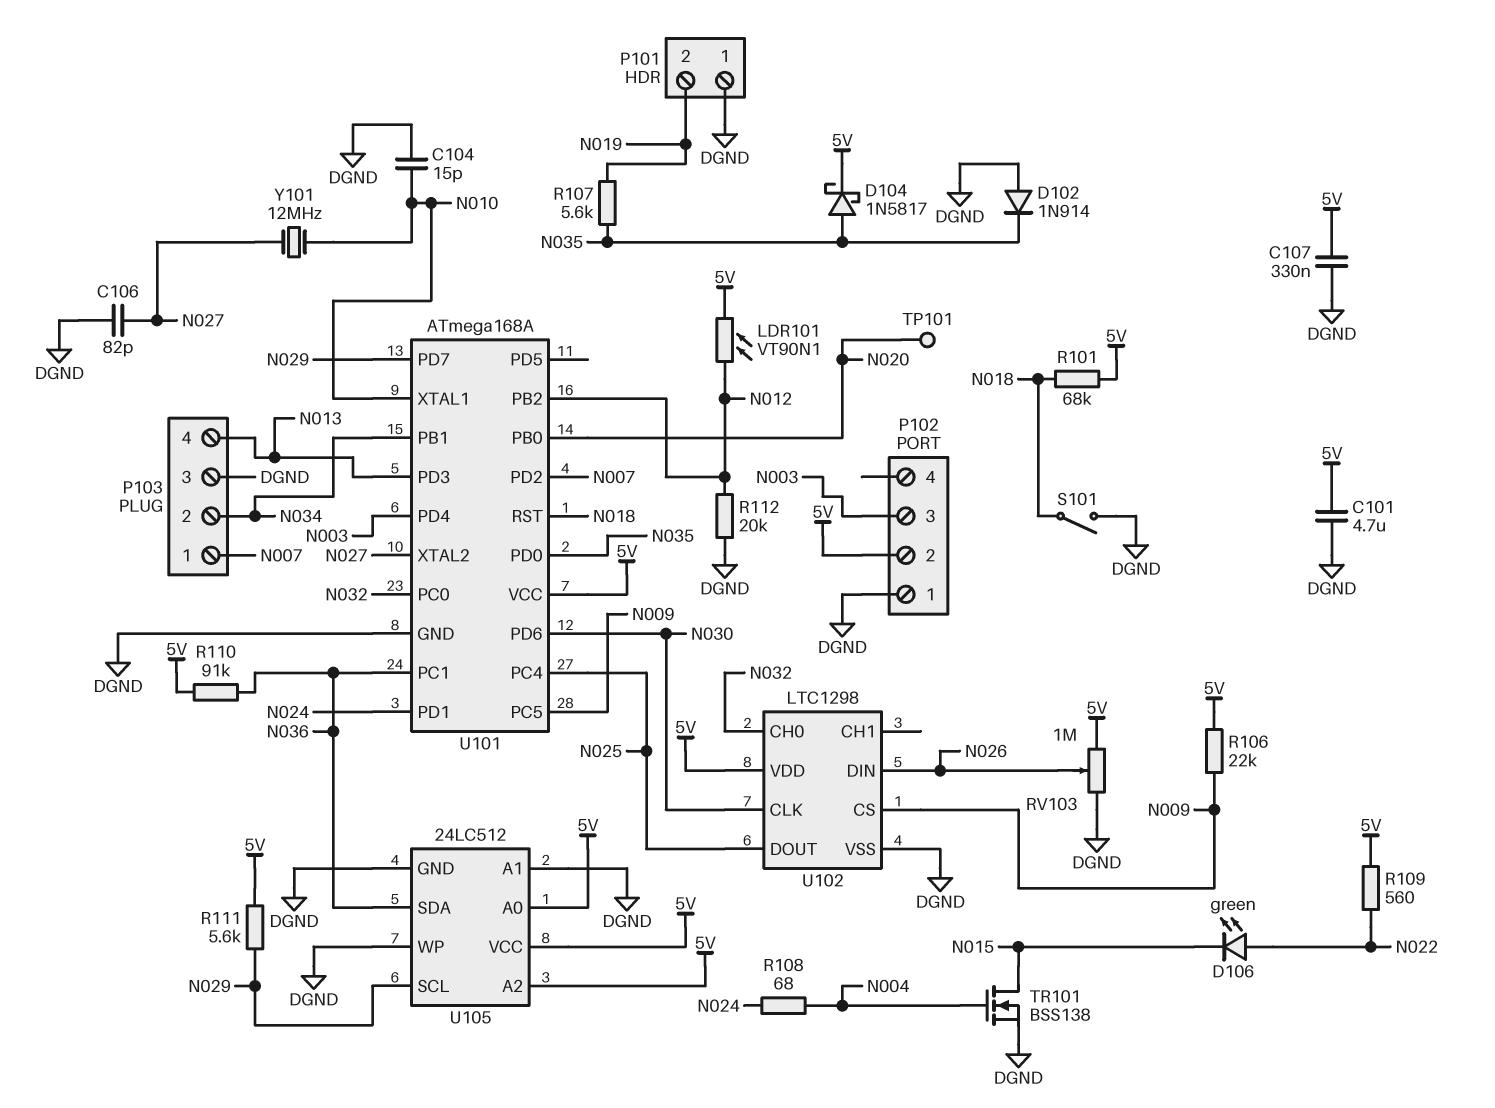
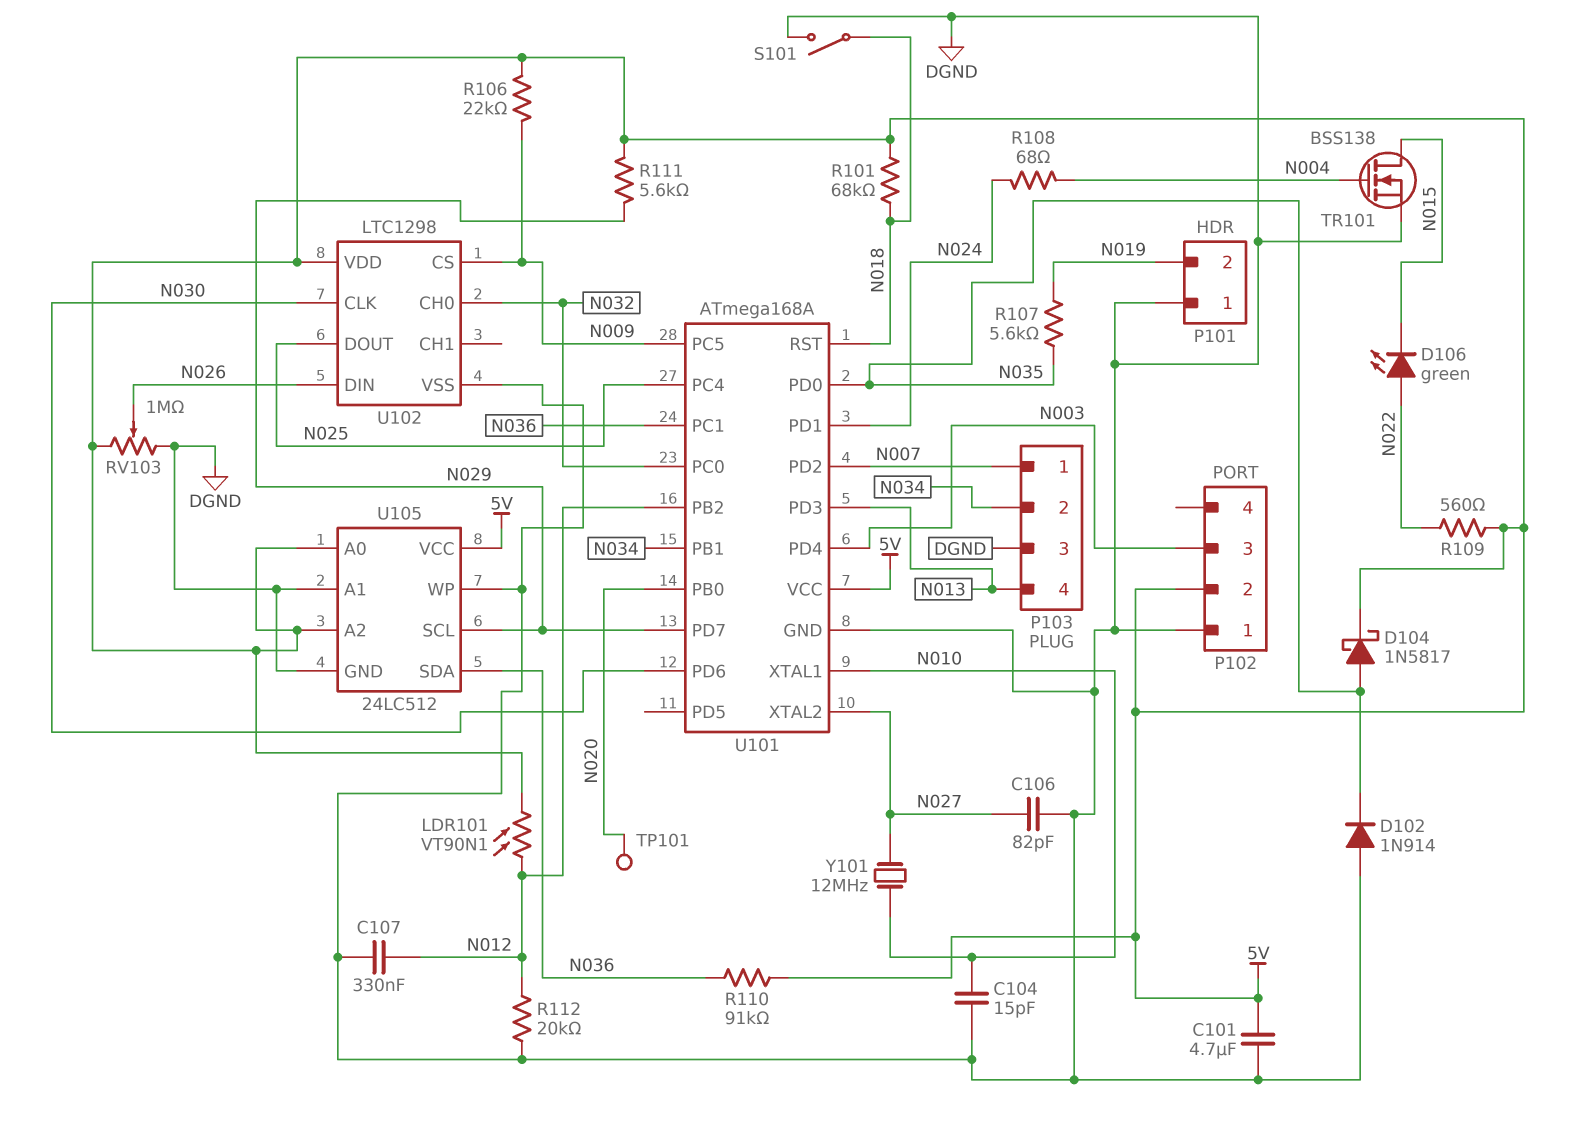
C107: 330nF (5V, DGND) -> 330nF (DGND, N012)

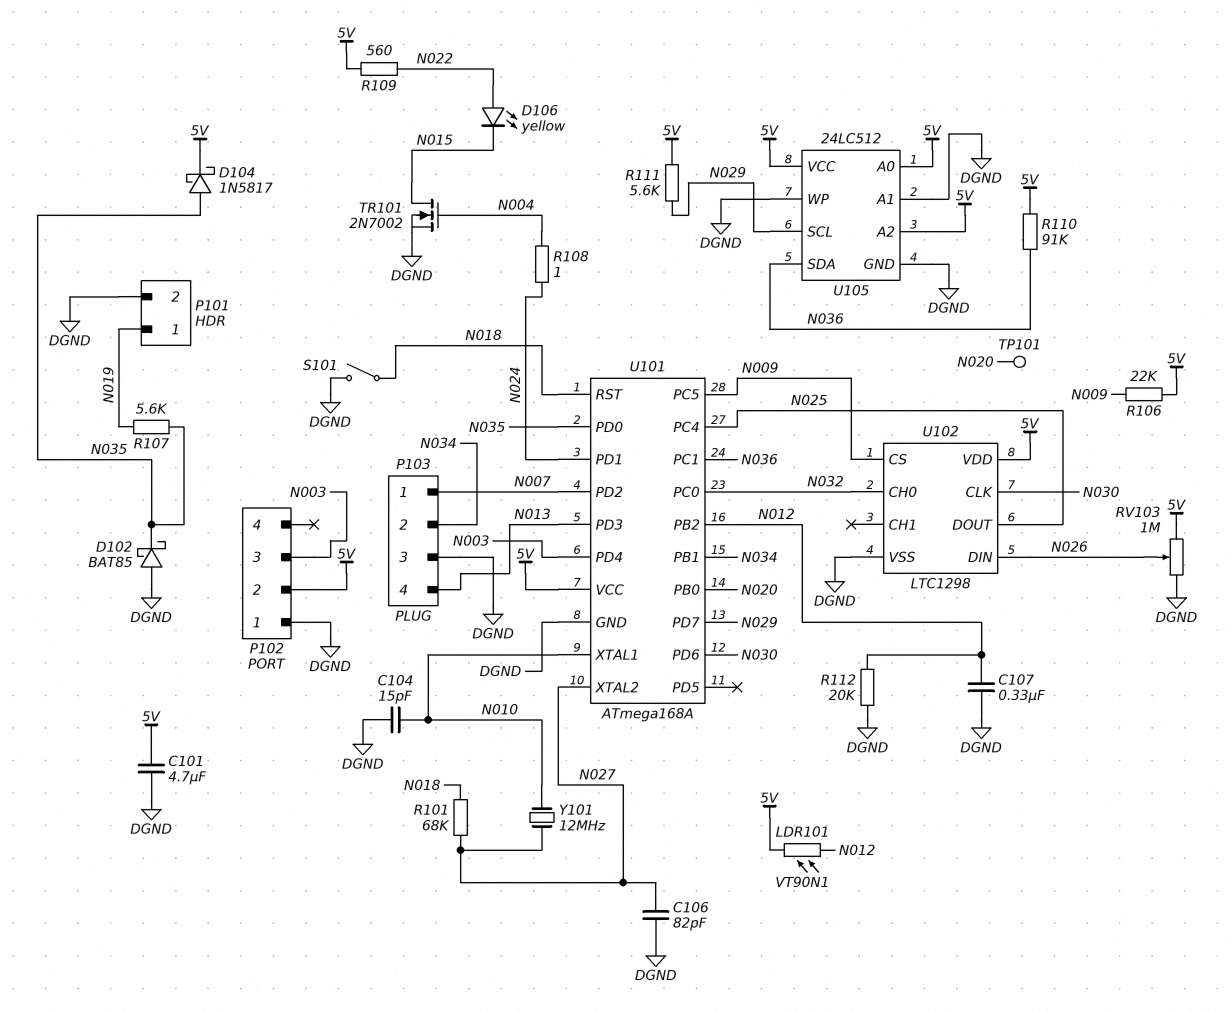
D102: diode 1N914 (A DGND, K N035) -> schottky BAT85 (A DGND, K N035)
D106: LED green (A N022, K N015) -> LED yellow (A N022, K N015)
P101 pin 1: DGND -> N019
P101 pin 2: N019 -> DGND
R101: 68k (5V, N018) -> 68k (N018, N027)
R108: 68 (N004, N024) -> 1 (N004, N024)
TR101: NMOS BSS138 (G N004, D N015, S DGND) -> NMOS 2N7002 (G N004, D N015, S DGND)

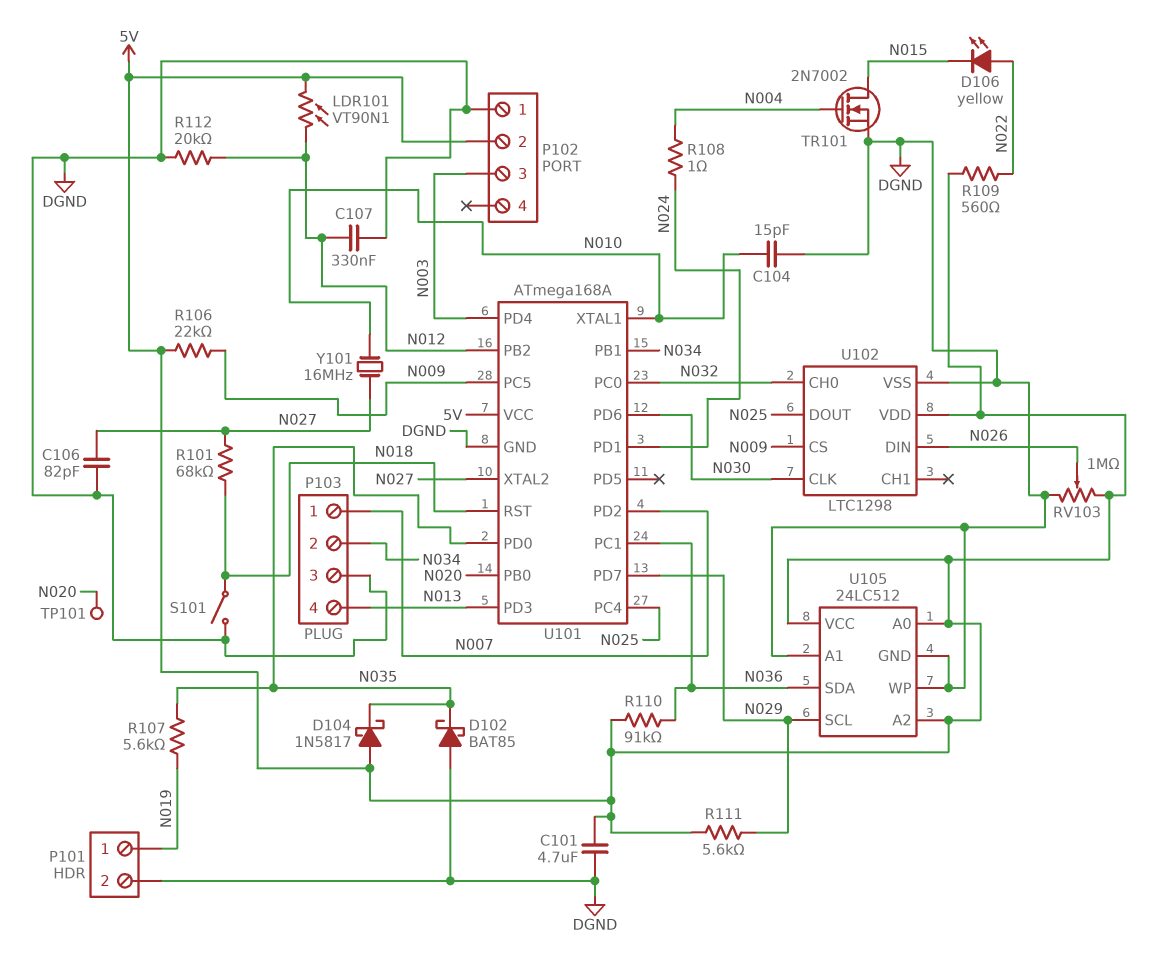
D104: schottky 1N5817 (A N035, K 5V) -> schottky 1N5817 (A 5V, K N035)
Y101: 12MHz (N010, N027) -> 16MHz (N010, N027)

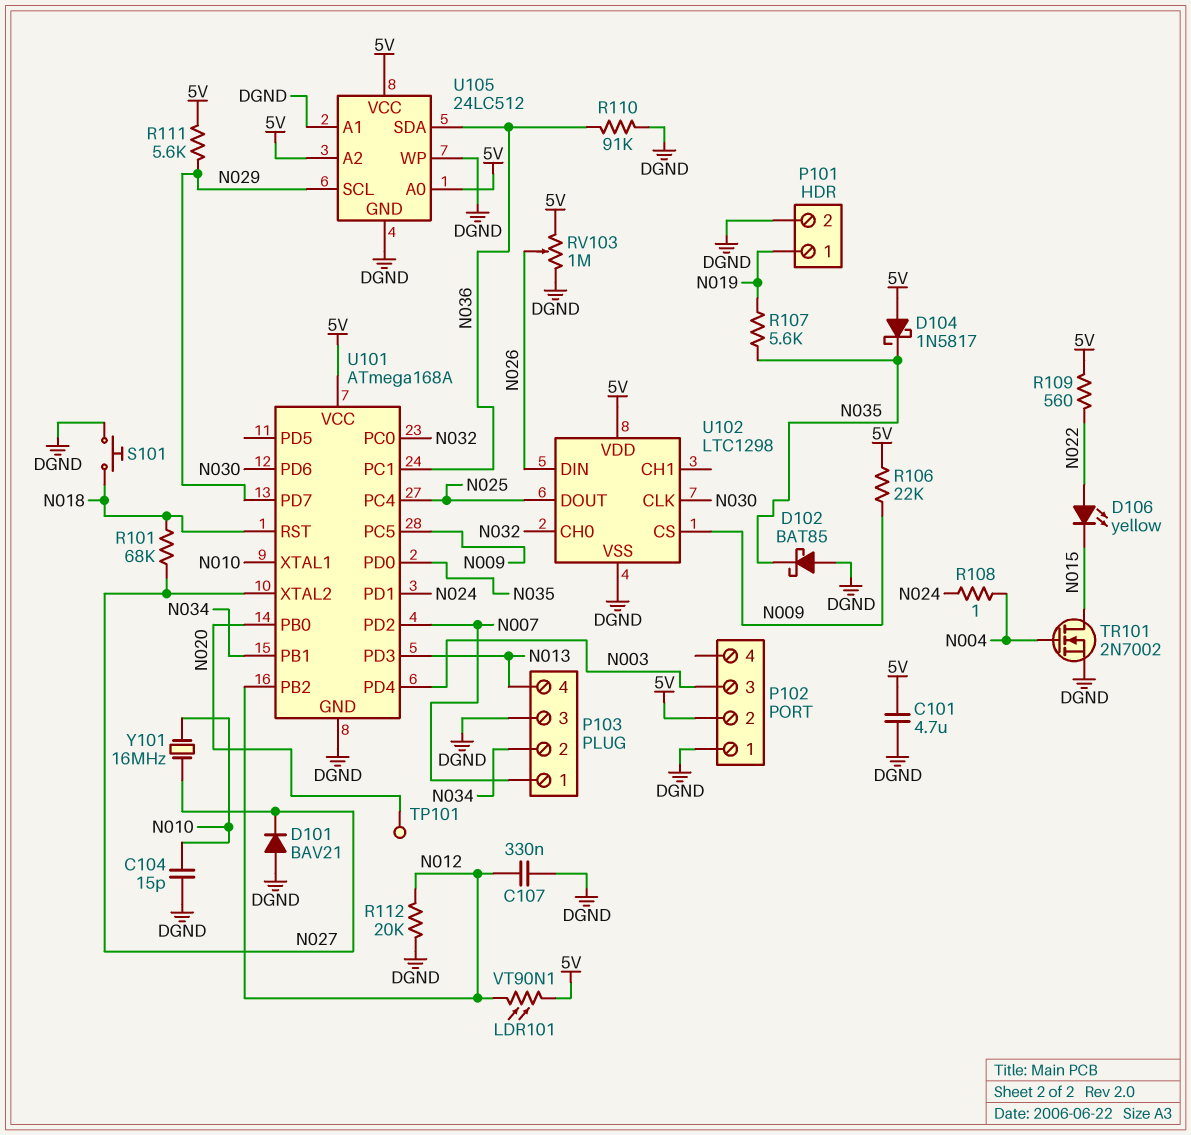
C106: 82pF (DGND, N027) -> none
D101: none -> diode BAV21 (A DGND, K N027)
R110: 91k (5V, N036) -> 91k (DGND, N036)
S101: switch (DGND, N018) -> button (DGND, N018)

